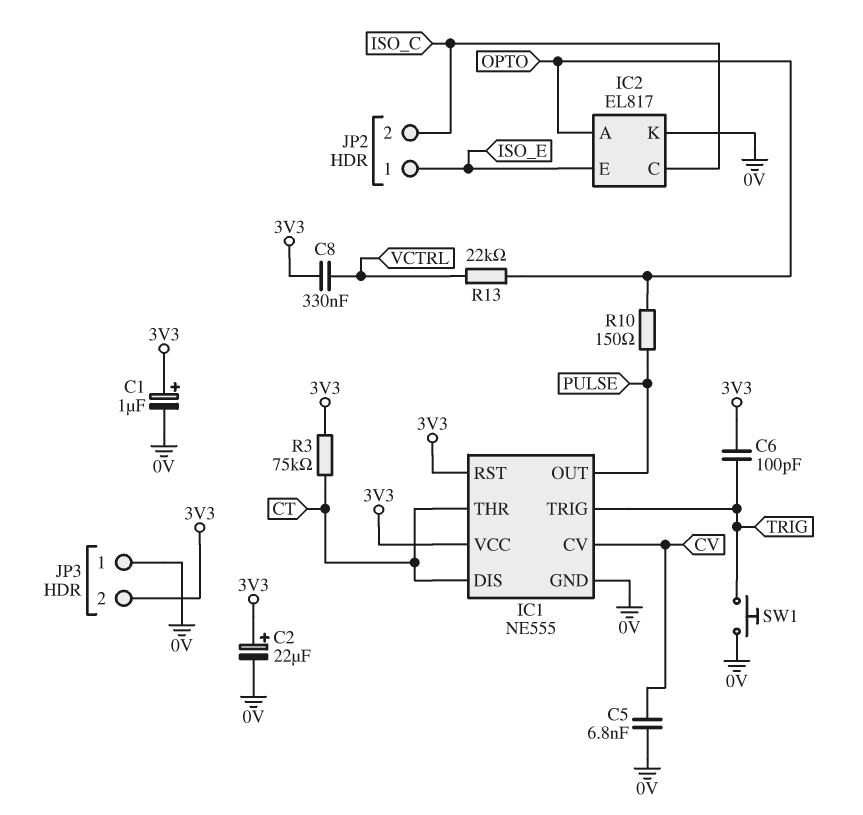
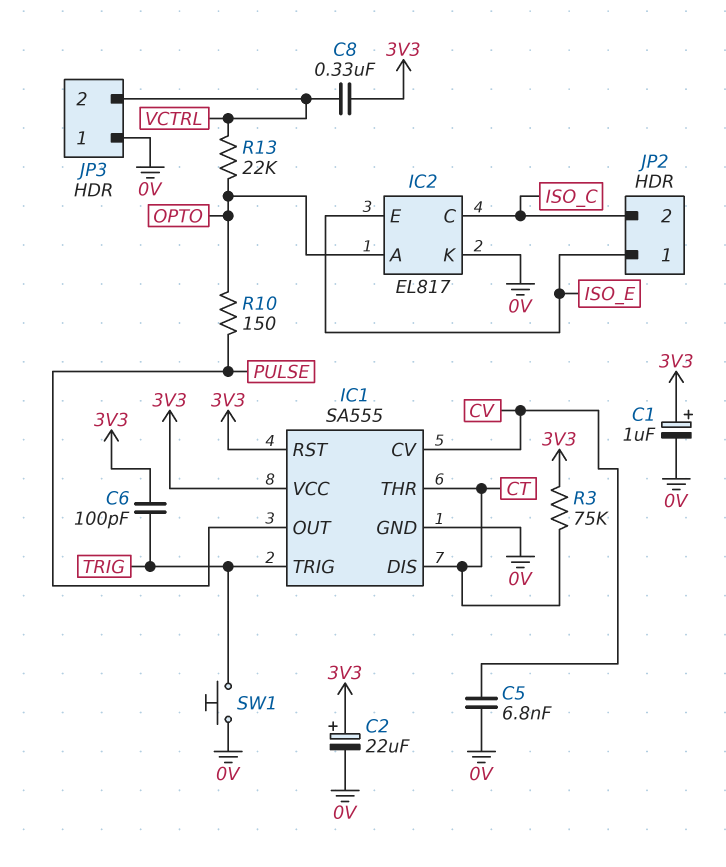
IC1: NE555 -> SA555
JP3 pin 2: 3V3 -> VCTRL

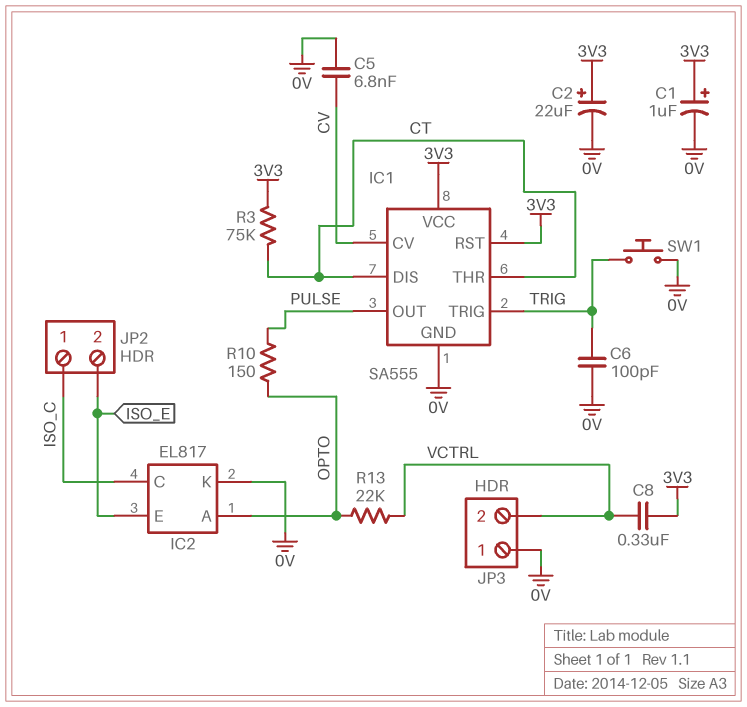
C6: 100pF (3V3, TRIG) -> 100pF (0V, TRIG)
JP2 pin 1: ISO_E -> ISO_C
JP2 pin 2: ISO_C -> ISO_E

